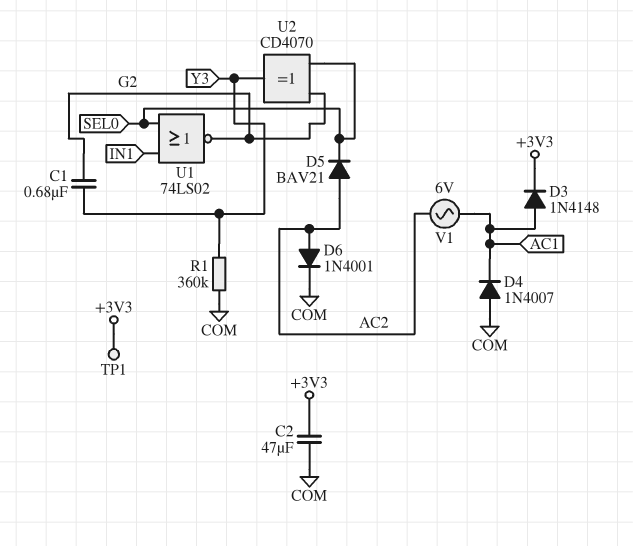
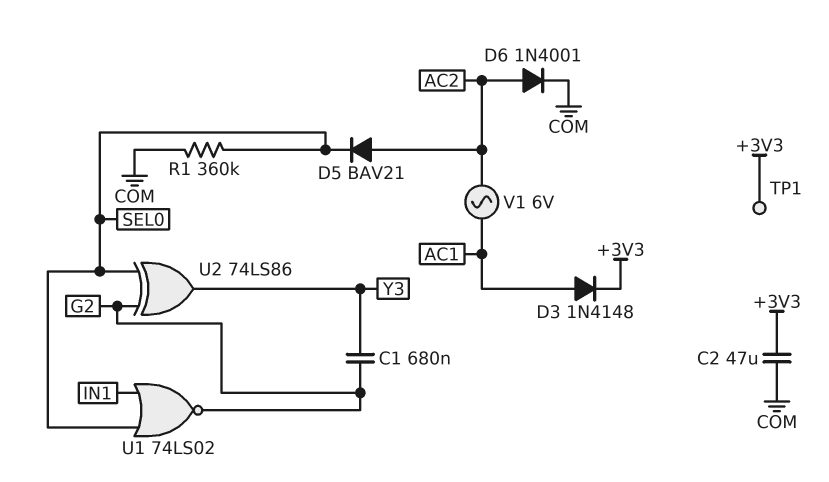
D4: diode 1N4007 (A COM, K AC1) -> none
R1: 360k (COM, Y3) -> 360k (COM, SEL0)
U2: XOR CD4070 (in G2, in SEL0, out Y3) -> XOR 74LS86 (in G2, in SEL0, out Y3)

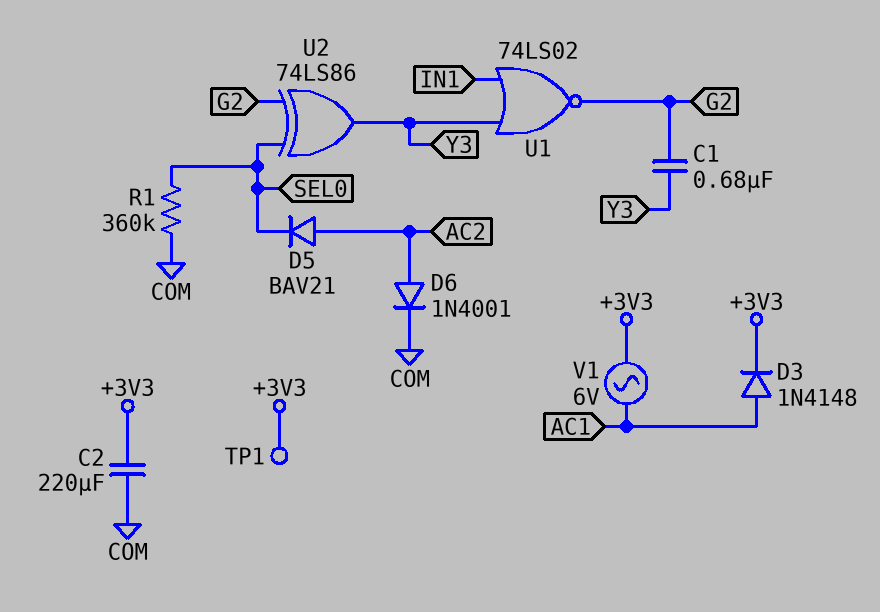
C2: 47uF (+3V3, COM) -> 220uF (+3V3, COM)
U1: NOR 74LS02 (in IN1, in SEL0, out G2) -> NOR 74LS02 (in IN1, in Y3, out G2)
V1: AC 6V (AC1, AC2) -> AC 6V (+3V3, AC1)

